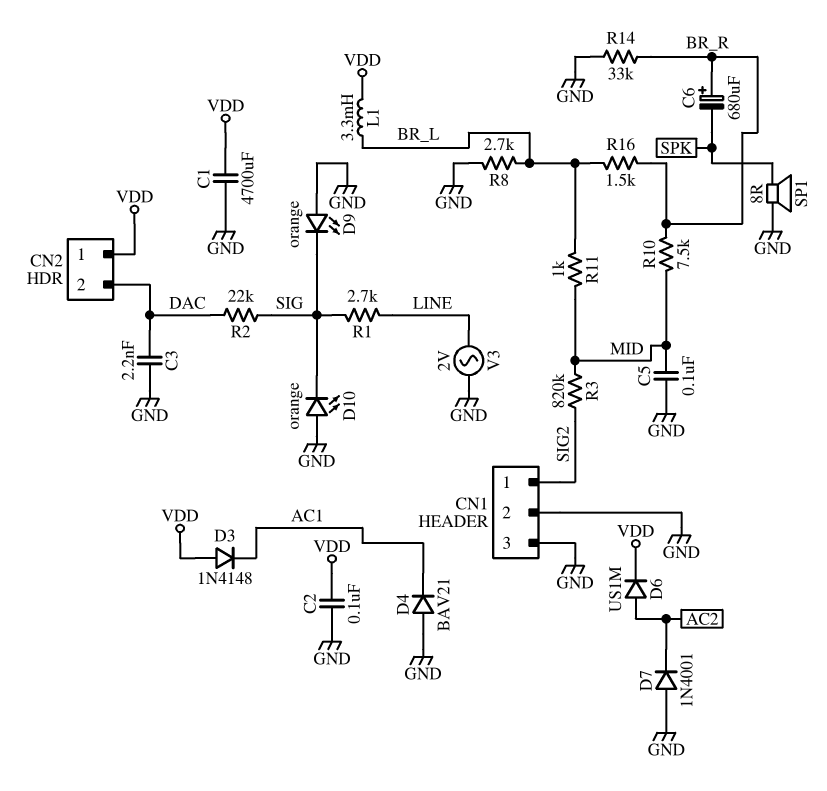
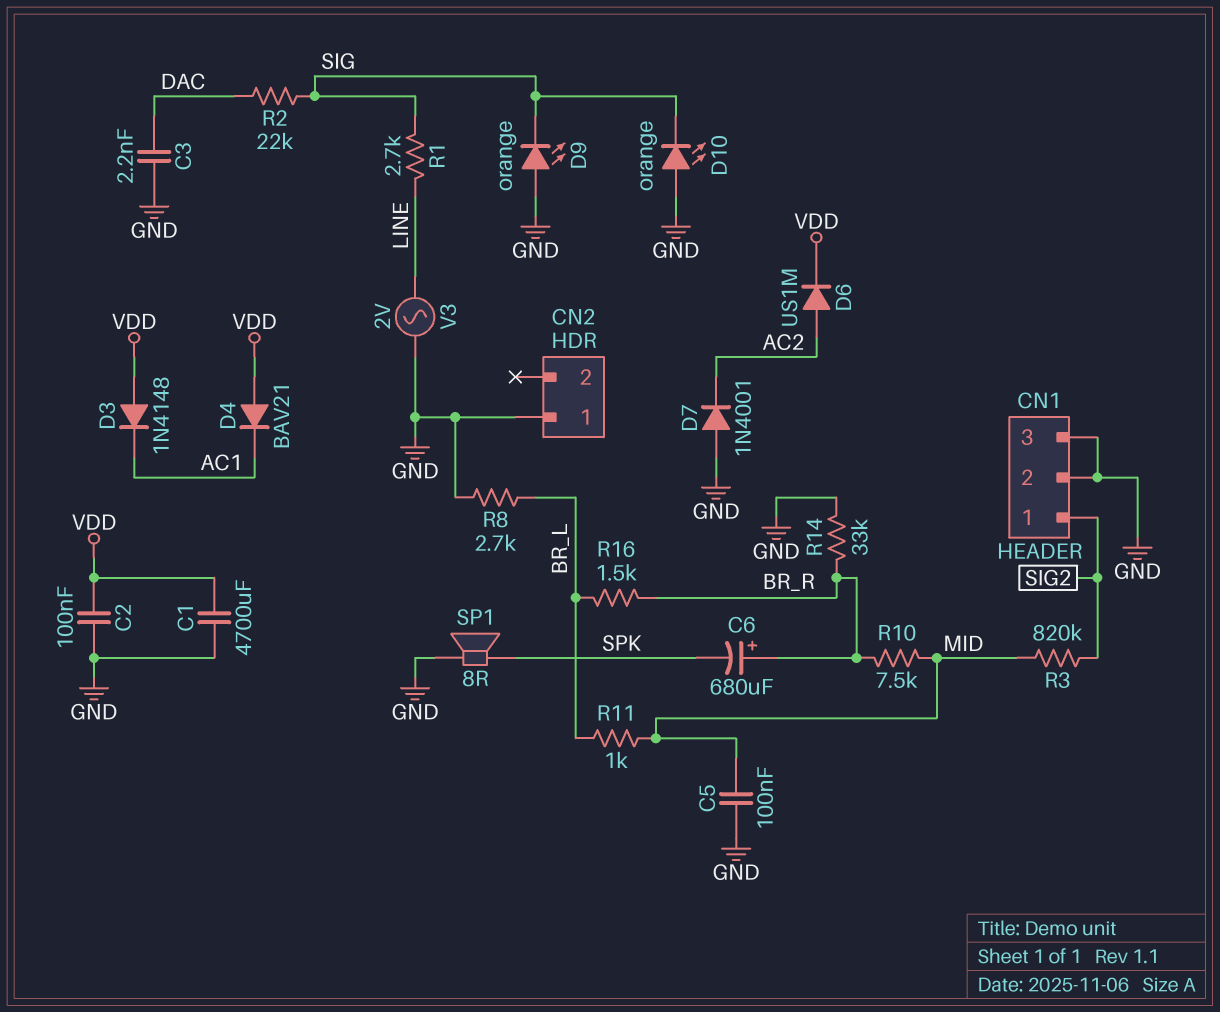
CN2 pin 1: VDD -> GND
CN2 pin 2: DAC -> none
D4: diode BAV21 (A GND, K AC1) -> diode BAV21 (A VDD, K AC1)
L1: 3.3mH (BR_L, VDD) -> none

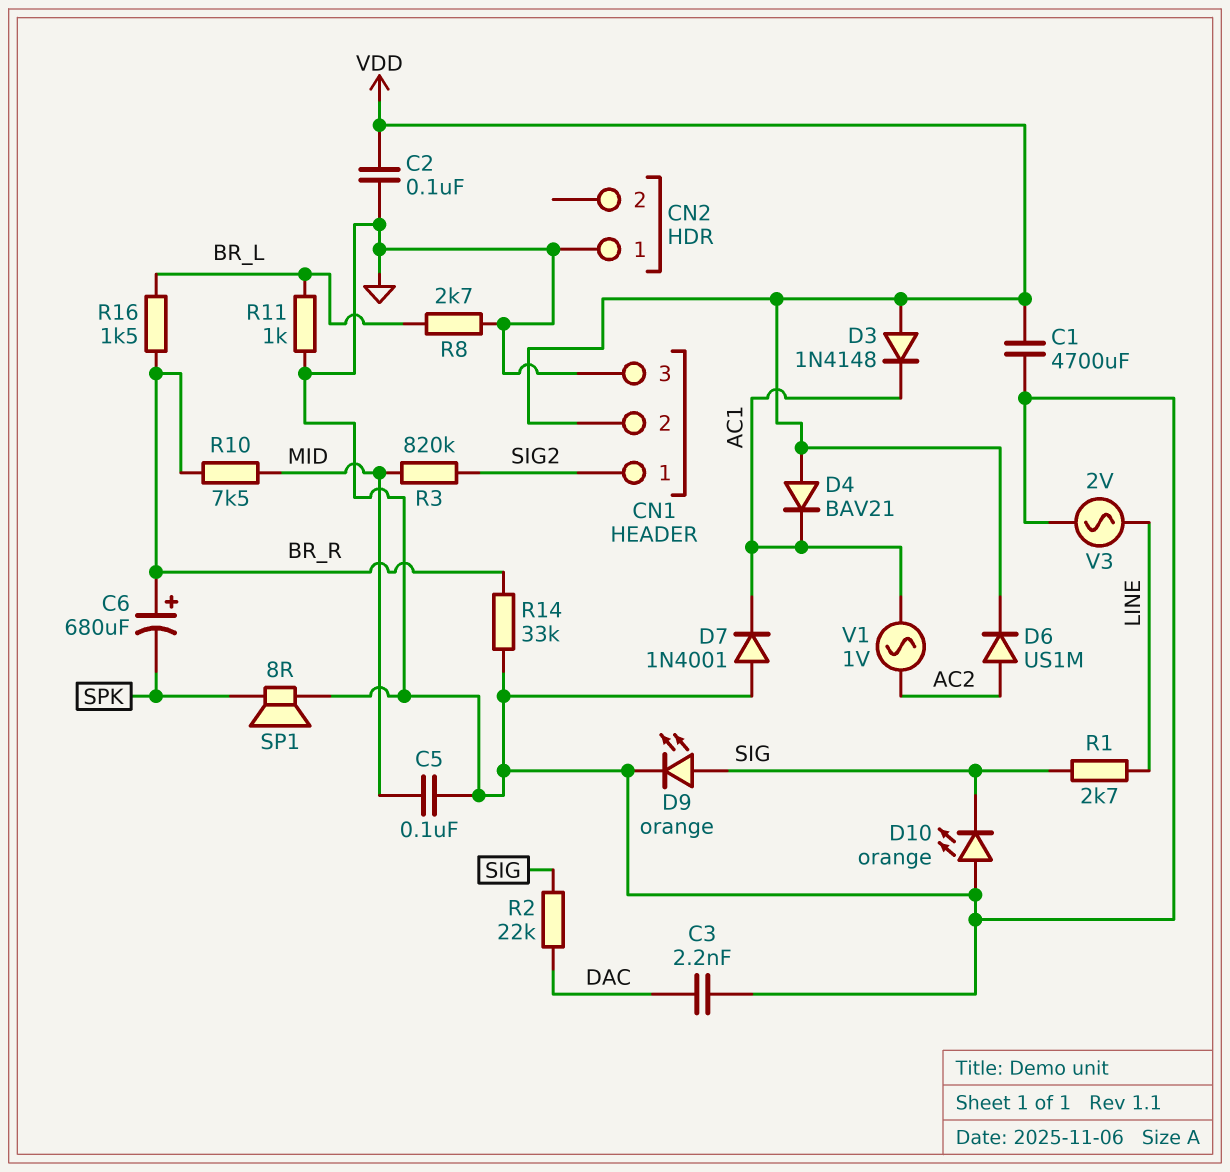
CN1 pin 2: GND -> VDD
D7: diode 1N4001 (A GND, K AC2) -> diode 1N4001 (A GND, K AC1)
D9: LED orange (A GND, K SIG) -> LED orange (A SIG, K GND)
R11: 1k (BR_L, MID) -> 1k (BR_L, GND)
V1: none -> AC 1V (AC1, AC2)

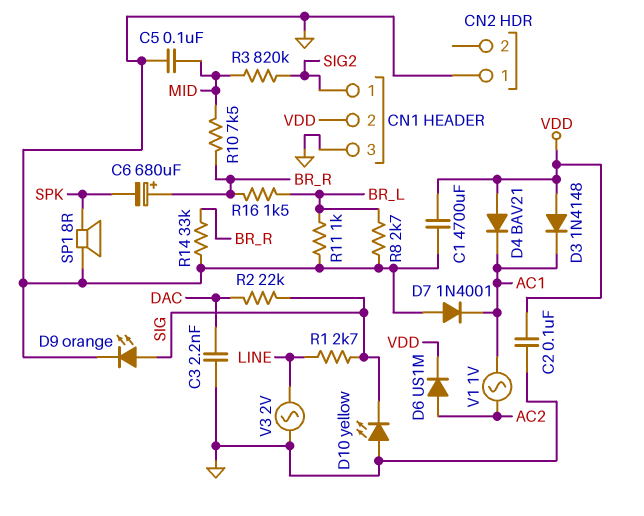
D10: LED orange (A GND, K SIG) -> LED yellow (A GND, K SIG)

